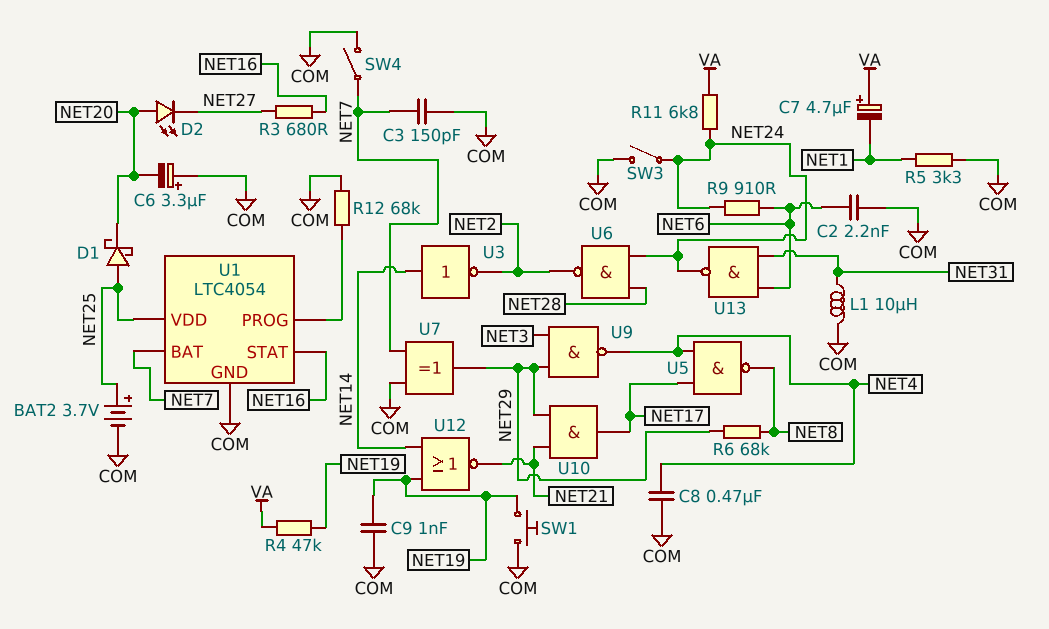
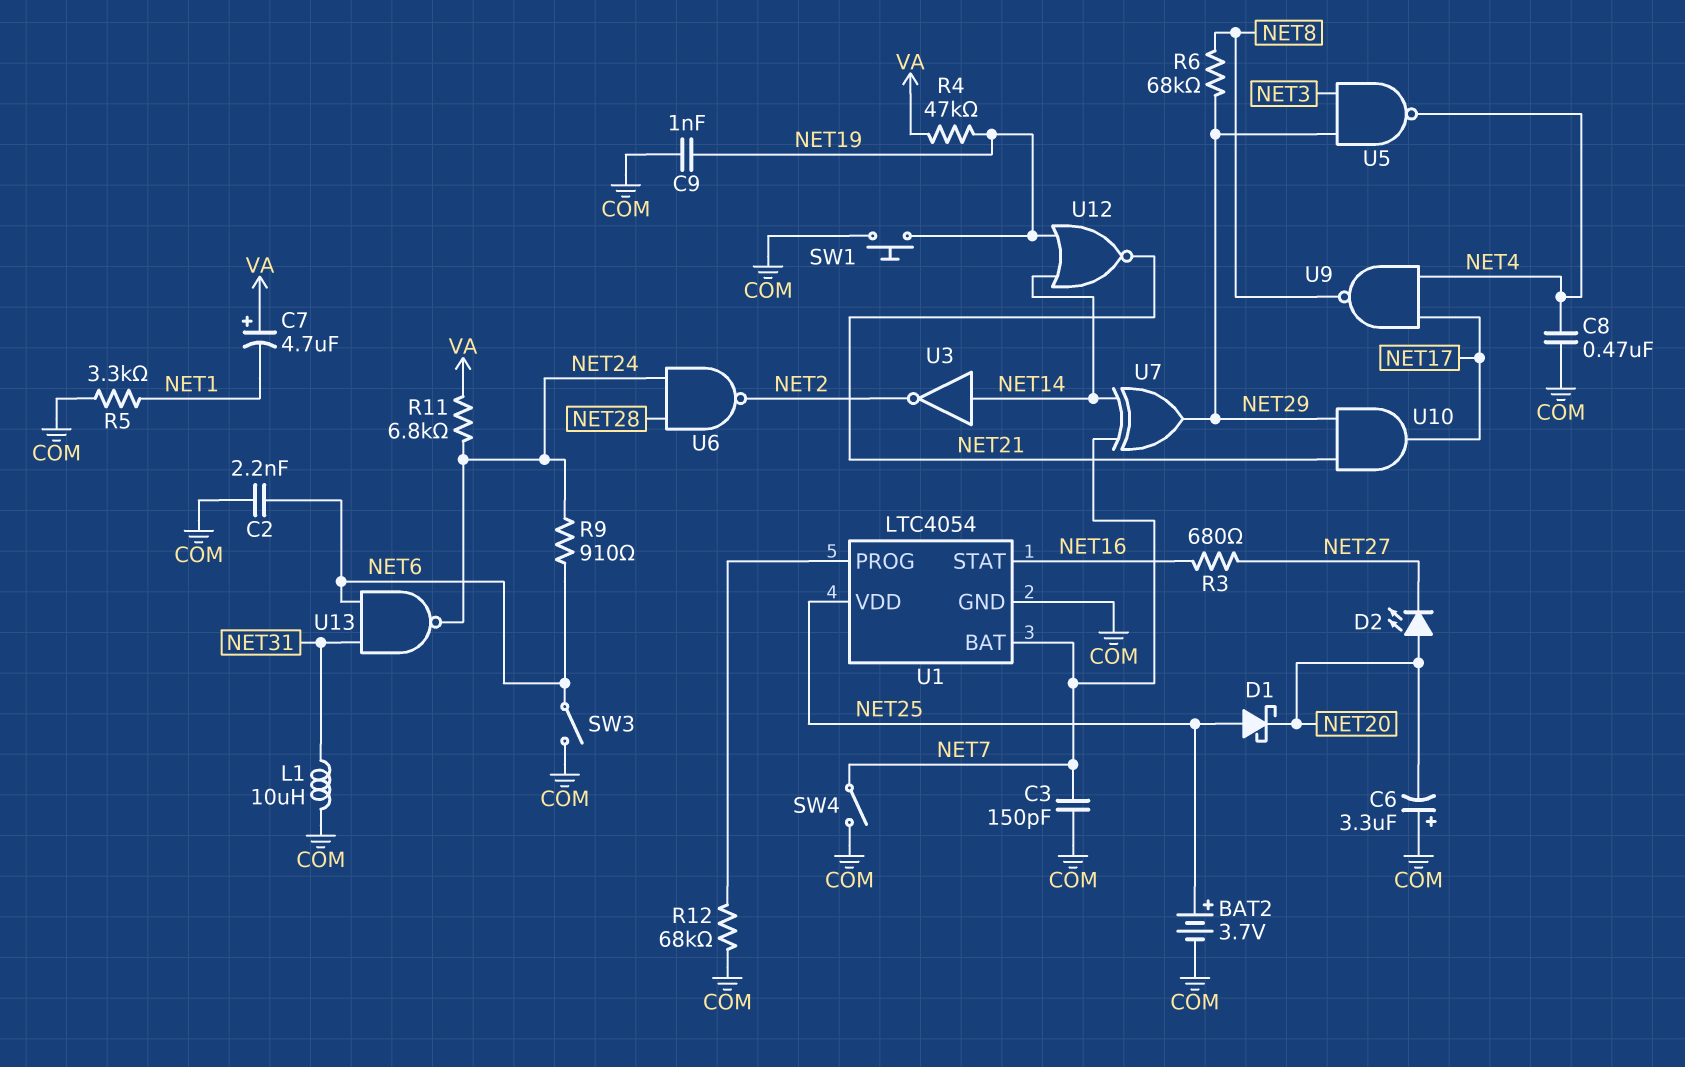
SW3: switch (COM, NET24) -> switch (COM, NET6)
U5: NAND (in NET4, in NET17, out NET8) -> NAND (in NET3, in NET29, out NET4)
U7: XOR (in COM, in NET7, out NET29) -> XOR (in NET7, in NET14, out NET29)
U9: NAND (in NET3, in NET29, out NET4) -> NAND (in NET4, in NET17, out NET8)

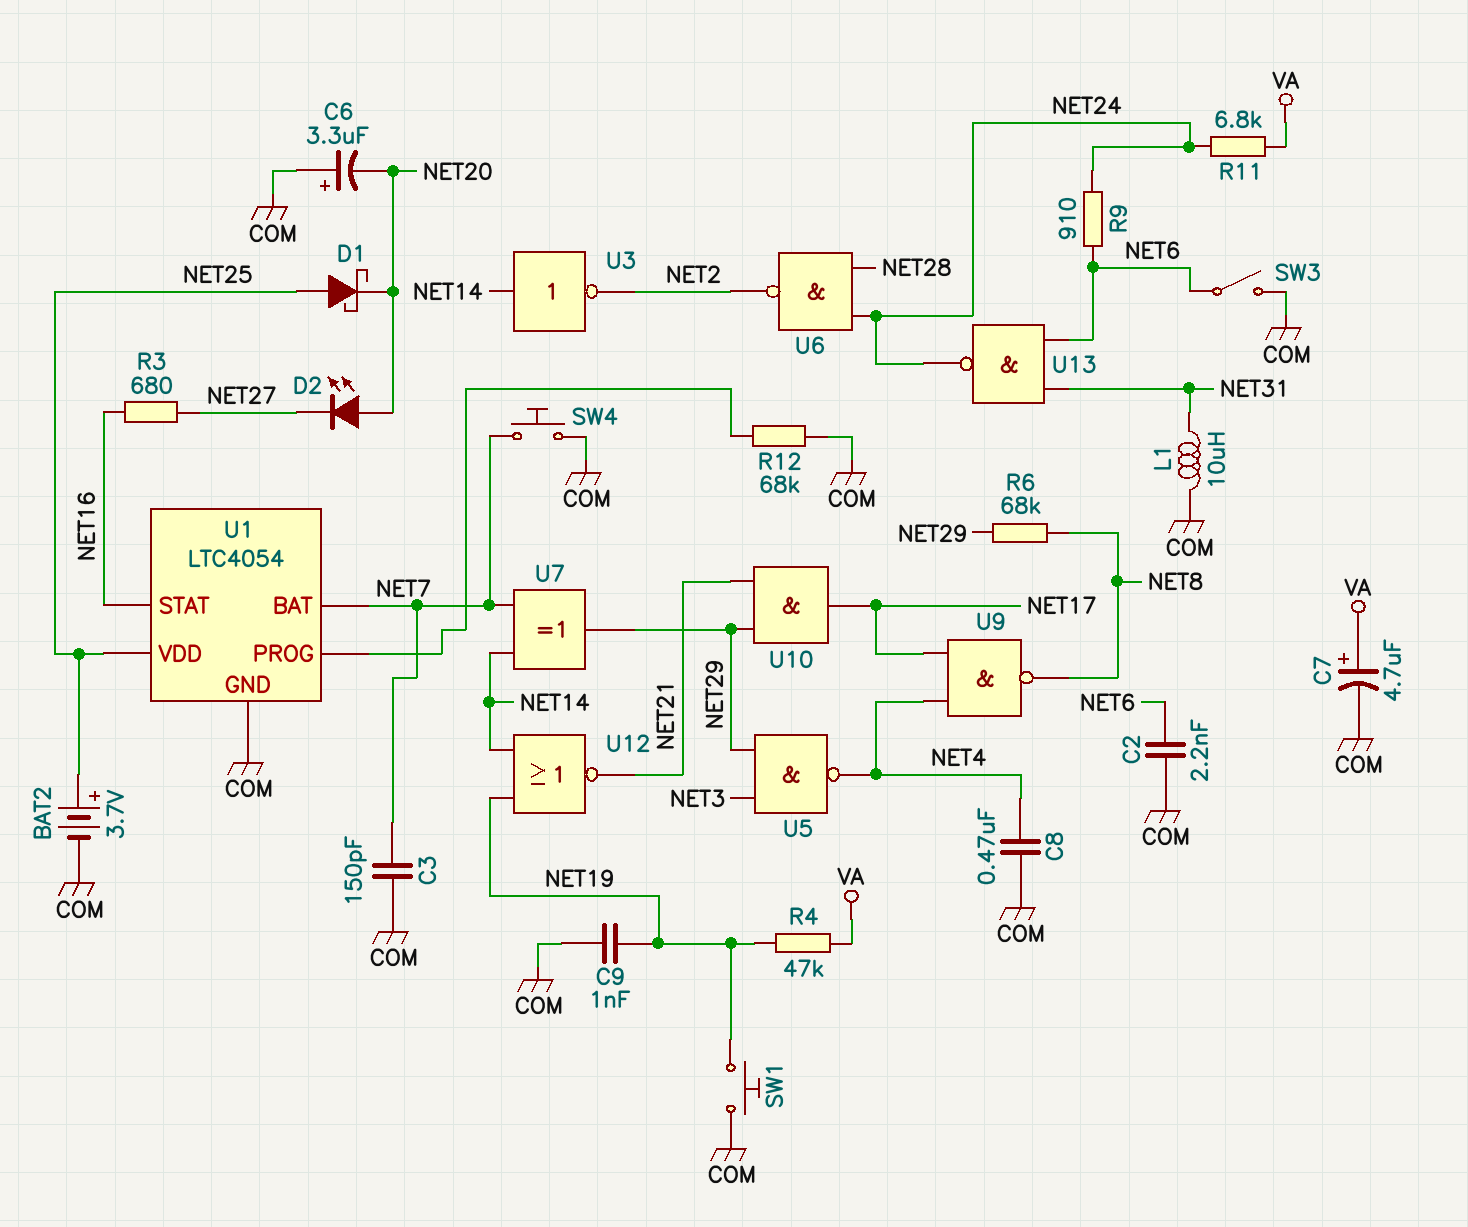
C7: 4.7uF (plus VA, minus NET1) -> 4.7uF (plus VA, minus COM)
R5: 3.3k (COM, NET1) -> none
SW4: switch (COM, NET7) -> button (COM, NET7)

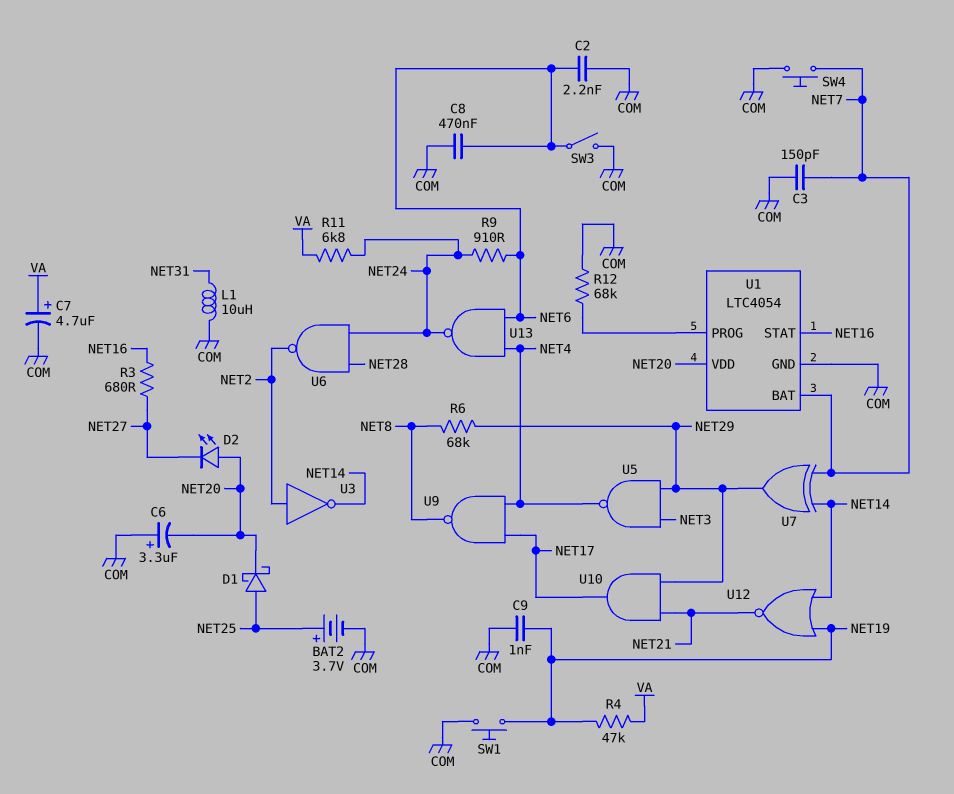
C8: 470nF (COM, NET4) -> 470nF (COM, NET6)
U1 pin VDD: NET25 -> NET20
U3: NOT (in NET14, out NET2) -> NOT (in NET2, out NET14)
U13: NAND (in NET6, in NET31, out NET24) -> NAND (in NET4, in NET6, out NET24)

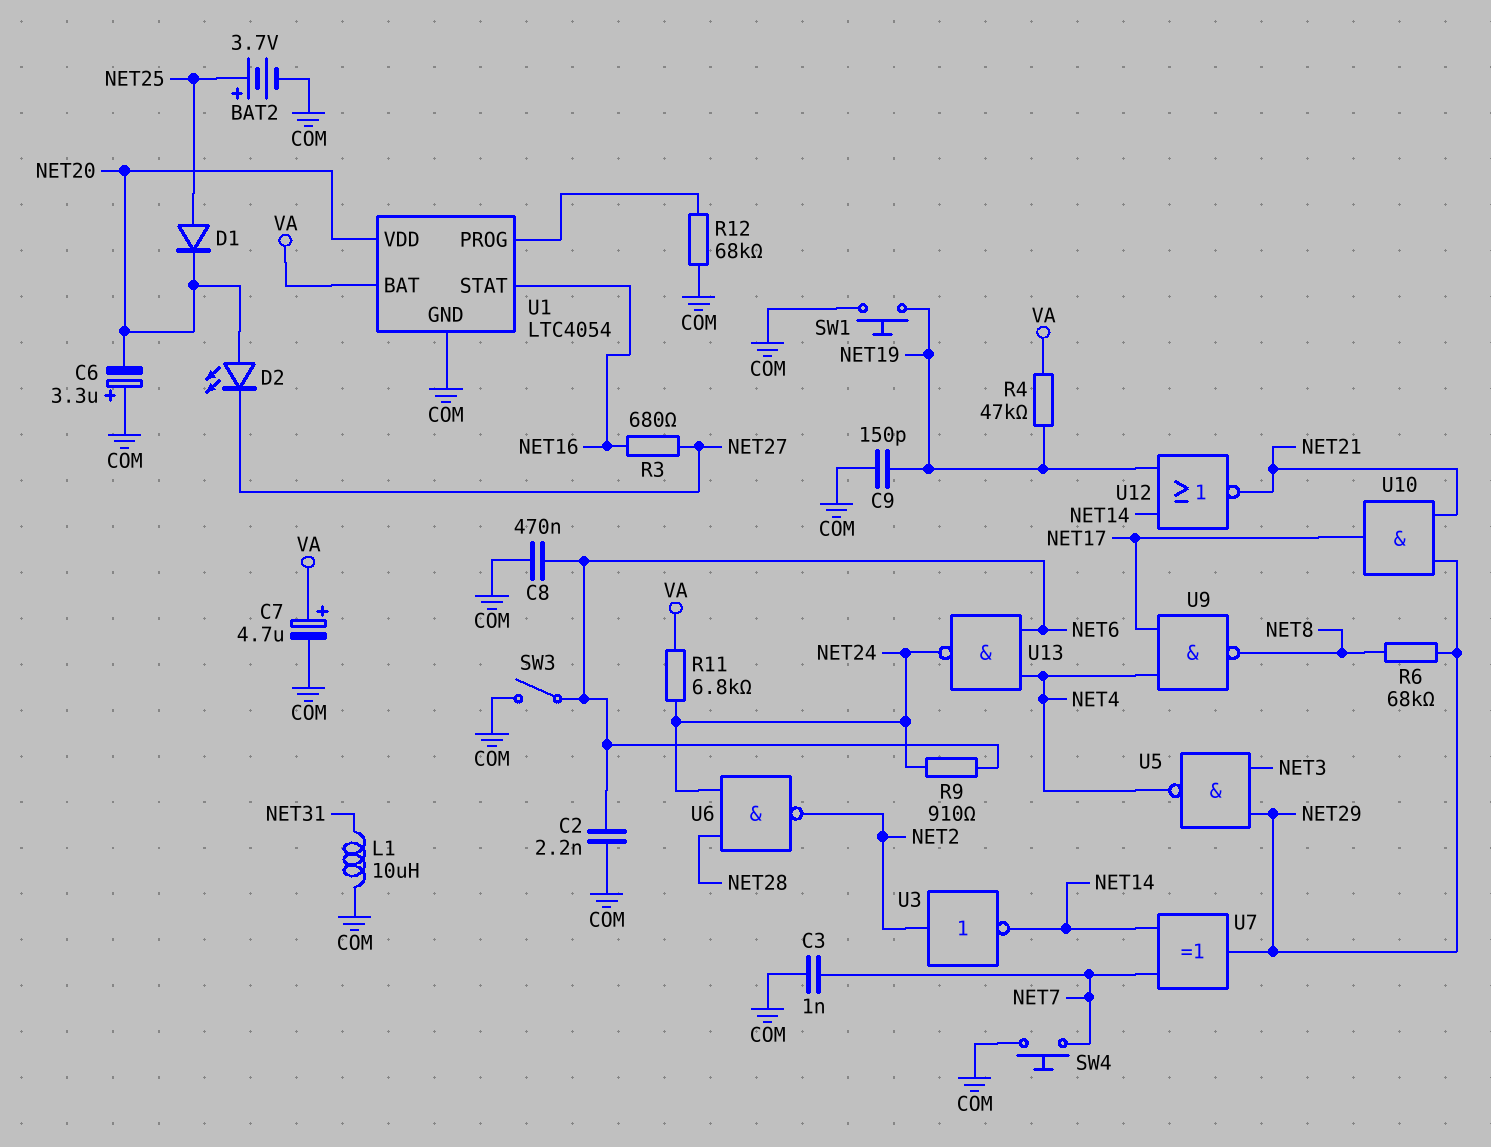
C3: 150pF (COM, NET7) -> 1nF (COM, NET7)
C9: 1nF (COM, NET19) -> 150pF (COM, NET19)
D1: schottky (A NET25, K NET20) -> diode (A NET25, K NET20)
U1 pin BAT: NET7 -> VA

